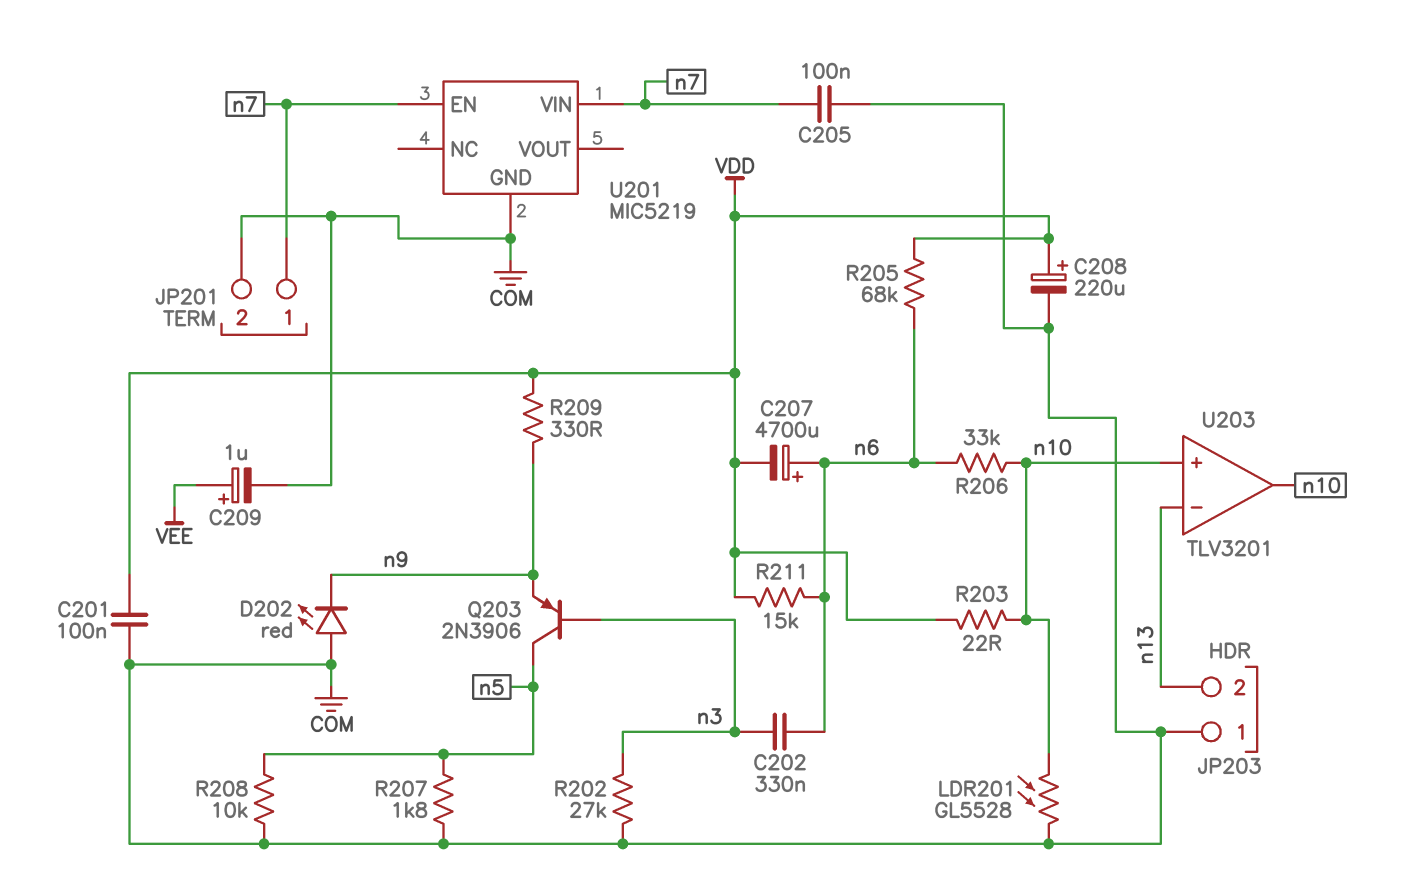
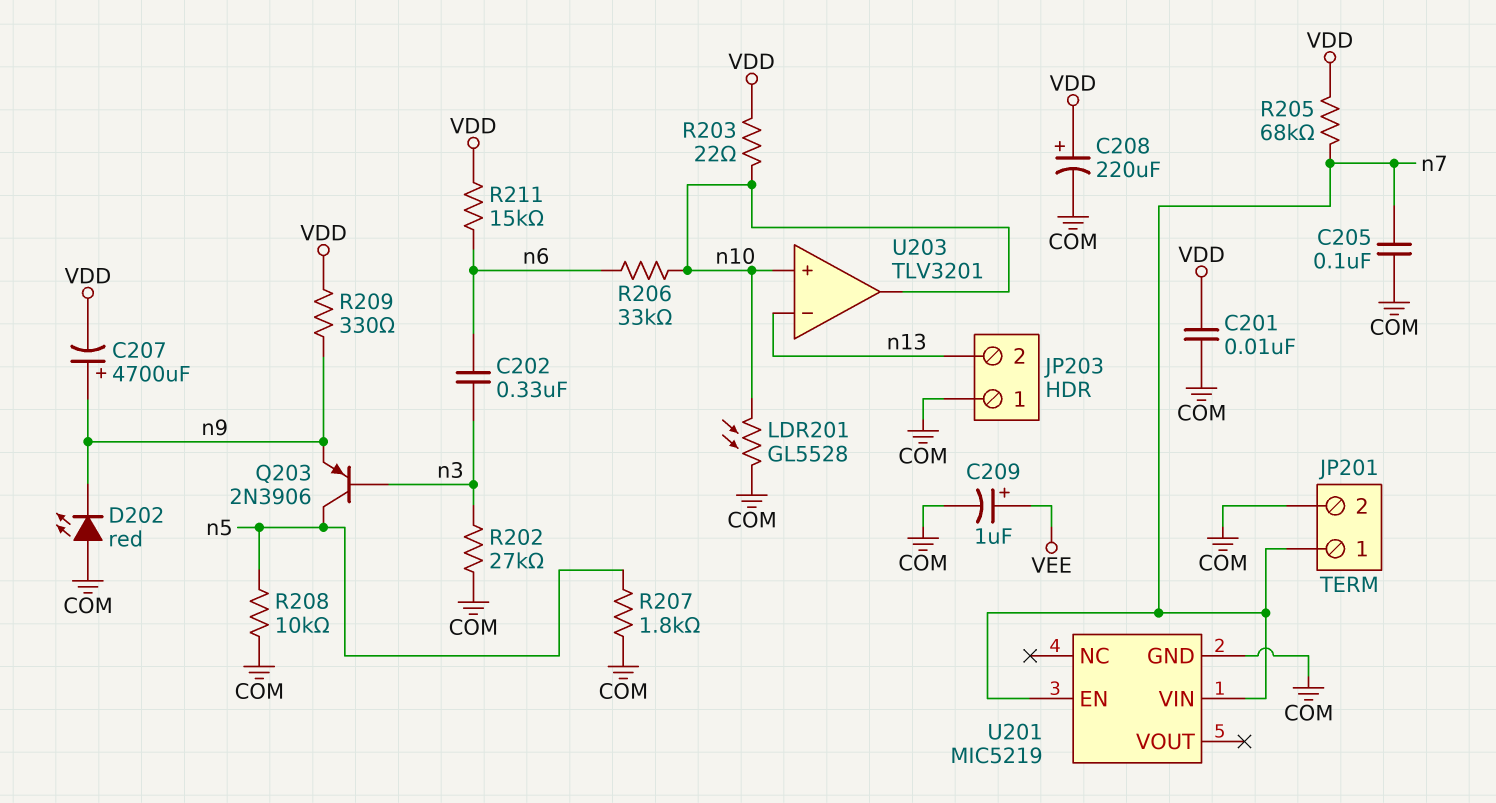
C201: 100nF (COM, VDD) -> 10nF (COM, VDD)
C207: 4700uF (plus n6, minus VDD) -> 4700uF (plus n9, minus VDD)
R205: 68k (VDD, n6) -> 68k (VDD, n7)

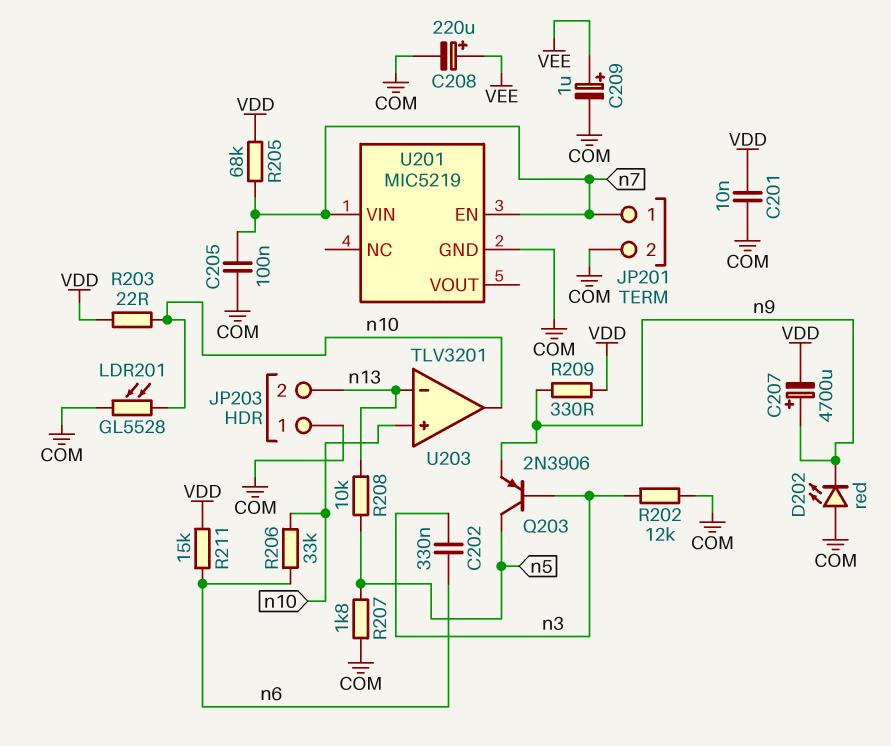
C208: 220uF (plus VDD, minus COM) -> 220uF (plus VEE, minus COM)
R202: 27k (COM, n3) -> 12k (COM, n3)
R208: 10k (COM, n5) -> 10k (n5, n13)

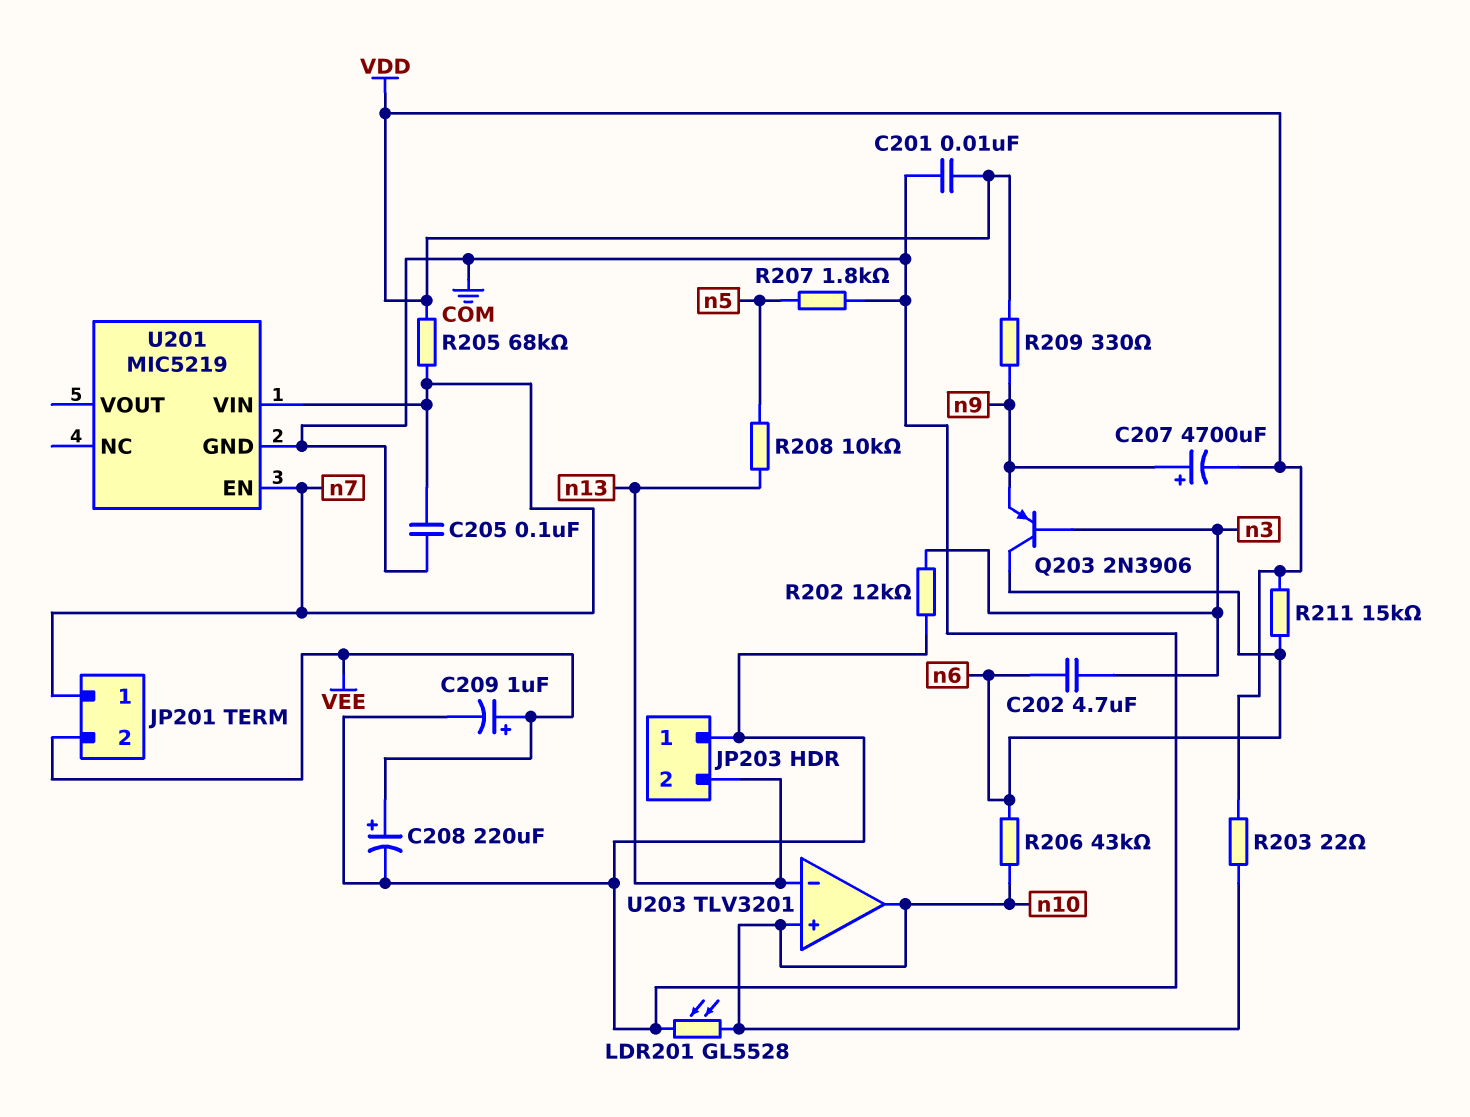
C202: 330nF (n3, n6) -> 4.7uF (n3, n6)
D202: LED red (A COM, K n9) -> none
JP201 pin 2: COM -> VEE
Q203: PNP 2N3906 (B n3, C n5, E n9) -> PNP 2N3906 (B n3, C n6, E n9)
R206: 33k (n6, n10) -> 43k (n6, n10)

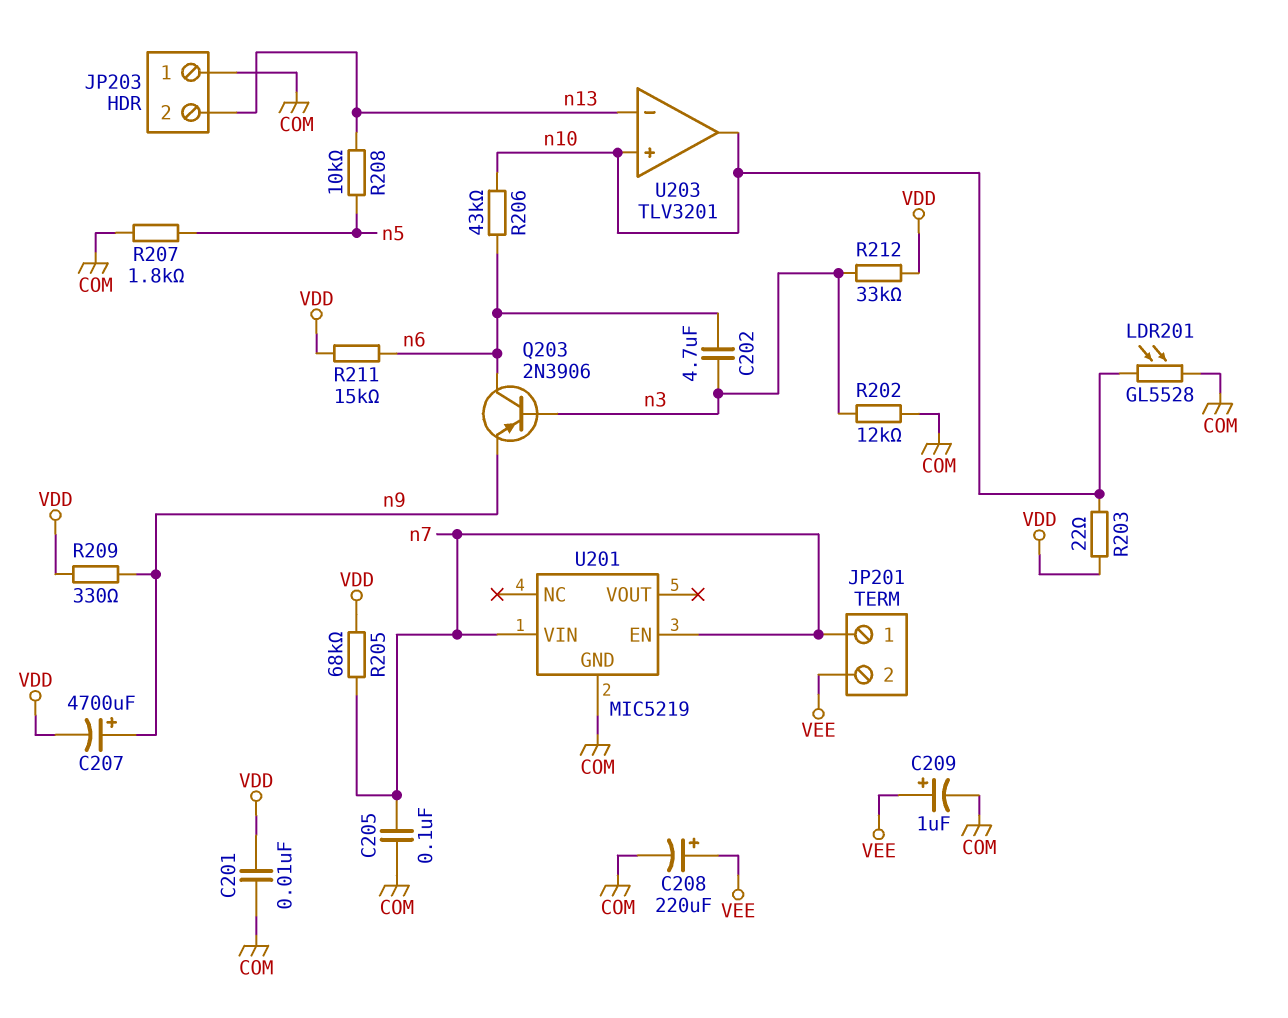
R212: none -> 33k (VDD, n3)

